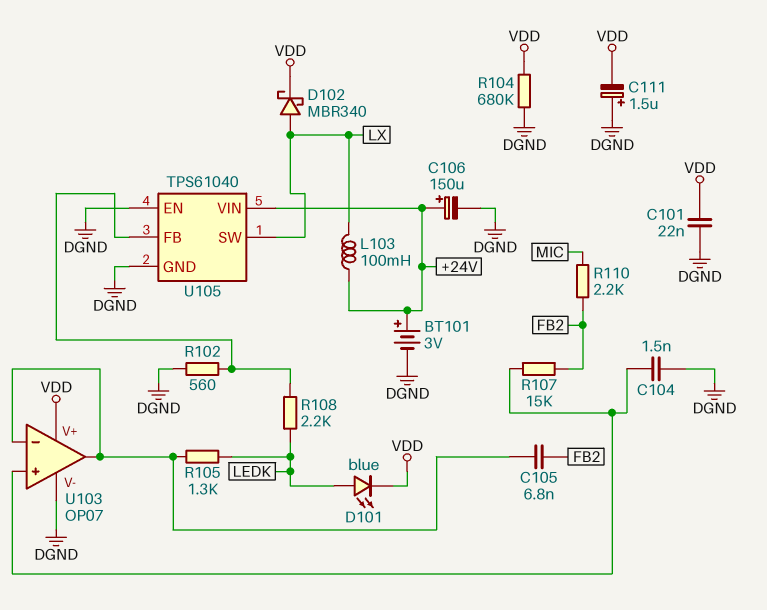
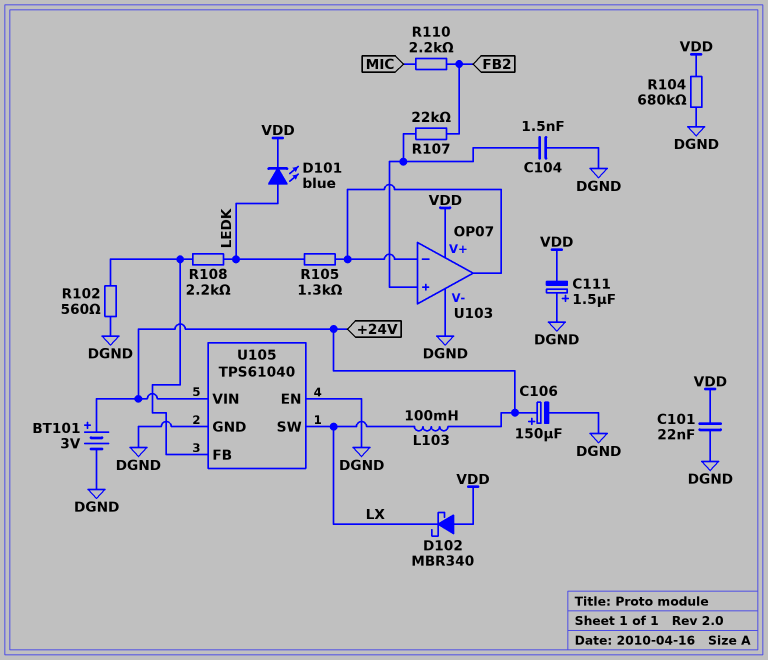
C105: 6.8nF (FB2, U103/in-) -> none
D102: schottky MBR340 (A LX, K VDD) -> schottky MBR340 (A VDD, K LX)
R107: 15k (FB2, U103/in+) -> 22k (FB2, U103/in+)

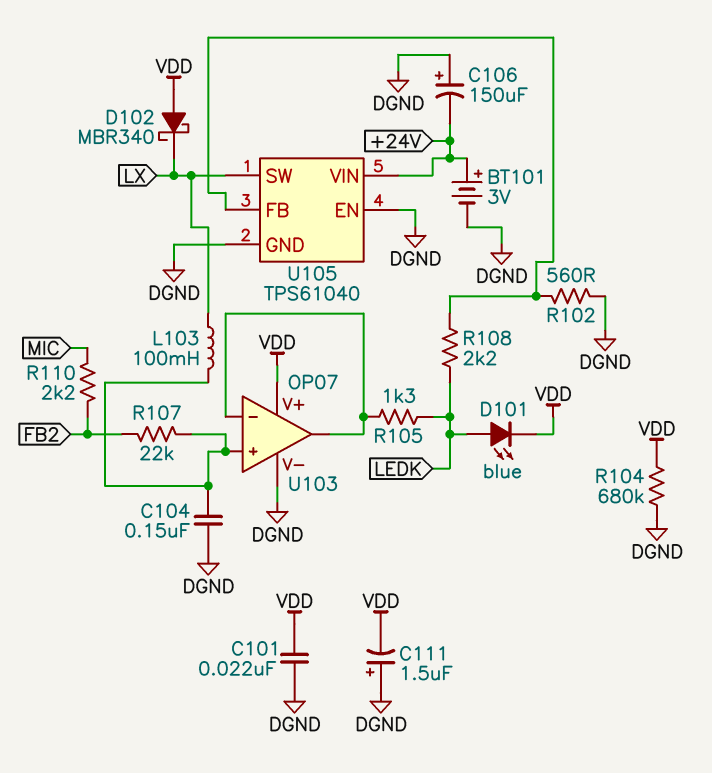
C104: 1.5nF (DGND, U103/in+) -> 150nF (DGND, U103/in+)
C106: 150uF (plus +24V, minus DGND) -> 150uF (plus DGND, minus +24V)
L103: 100mH (+24V, LX) -> 100mH (LX, U103/in+)

